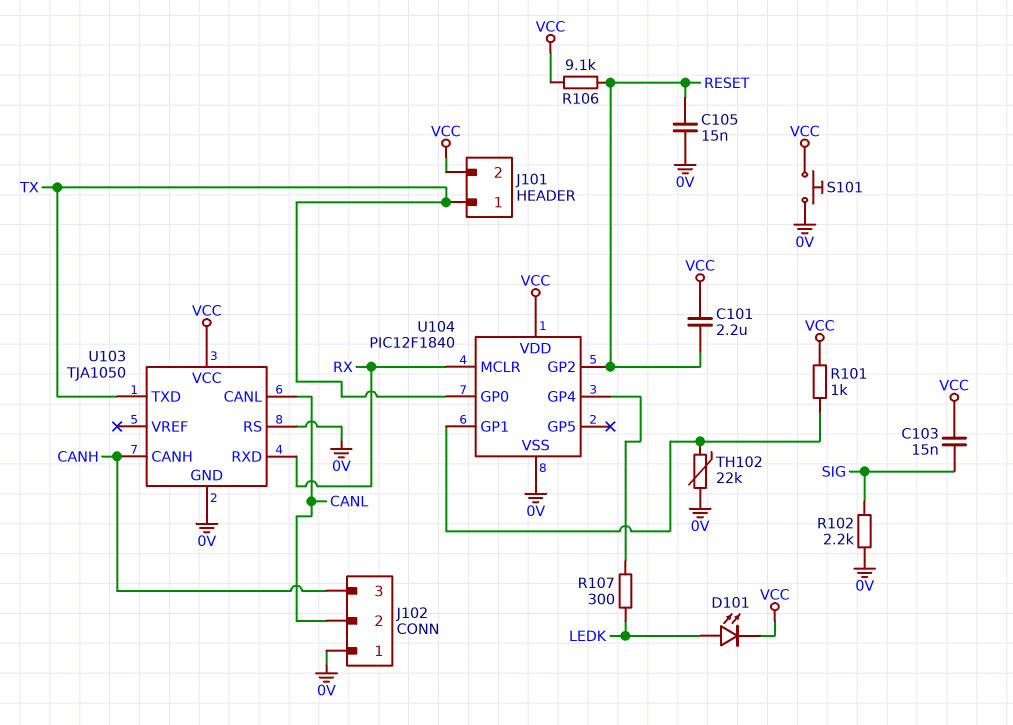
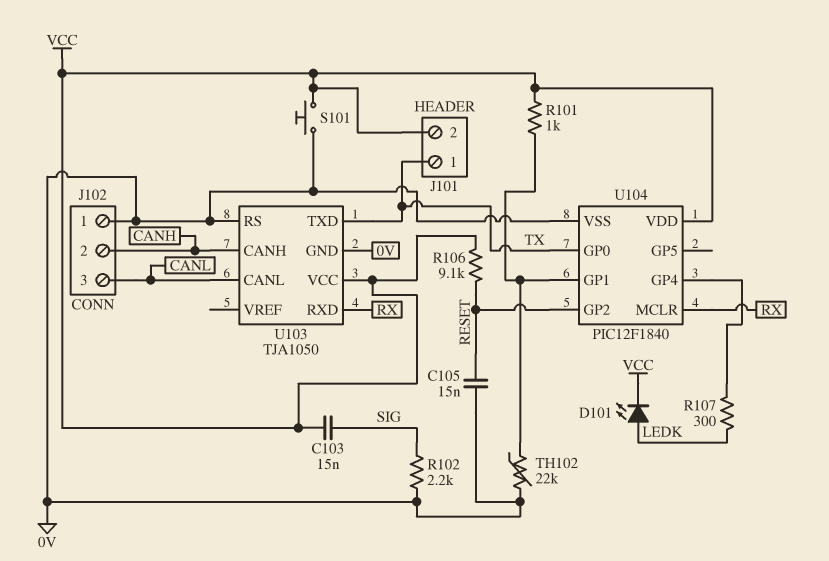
C101: 2.2uF (RESET, VCC) -> none
J102 pin 2: CANL -> CANH
J102 pin 3: CANH -> CANL

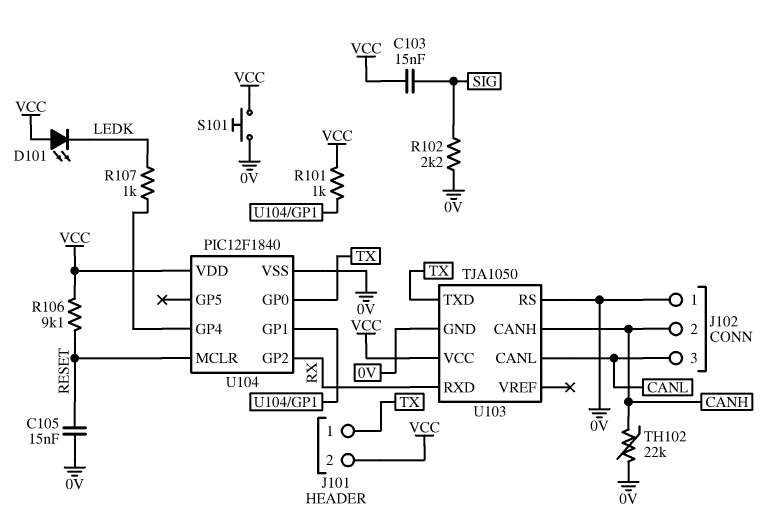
D101: LED (A LEDK, K VCC) -> LED (A VCC, K LEDK)
R107: 300 (LEDK, U104/GP4) -> 1k (LEDK, U104/GP4)
TH102: 22k (0V, U104/GP1) -> 22k (0V, CANH)
U104 pin GP2: RESET -> RX
U104 pin MCLR: RX -> RESET

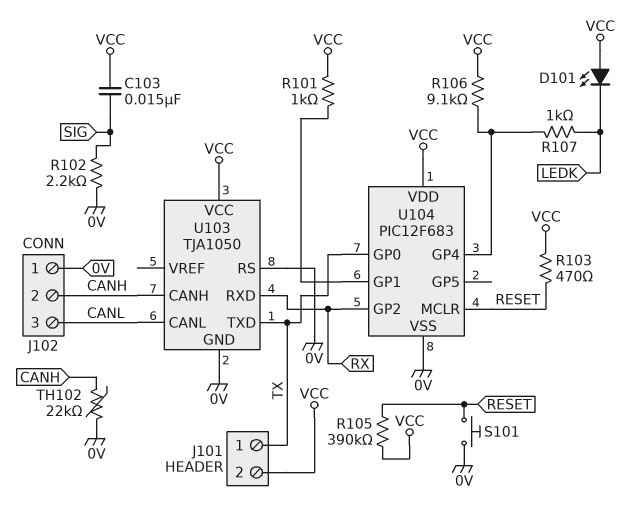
C105: 15nF (0V, RESET) -> none
R103: none -> 470 (RESET, VCC)
R105: none -> 390k (RESET, VCC)
R106: 9.1k (RESET, VCC) -> 9.1k (U104/GP4, VCC)
S101: button (0V, VCC) -> button (0V, RESET)
U104: PIC12F1840 -> PIC12F683

